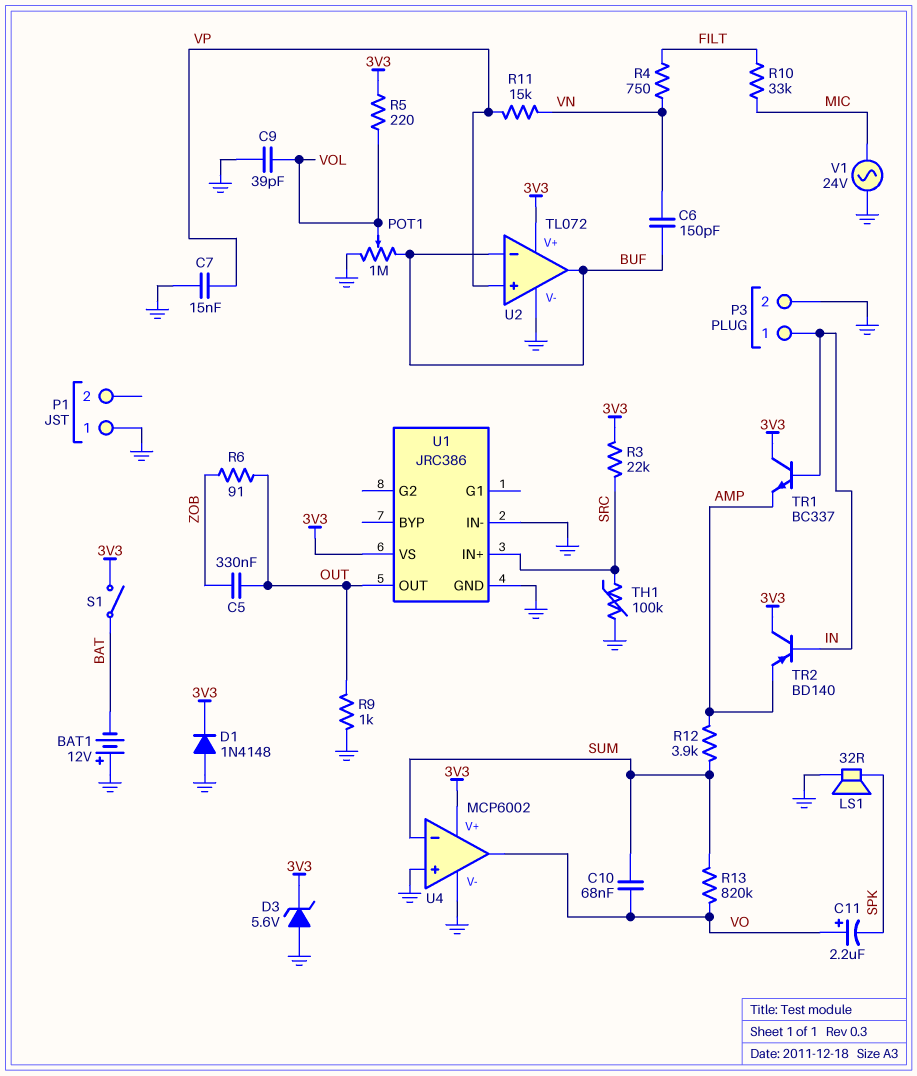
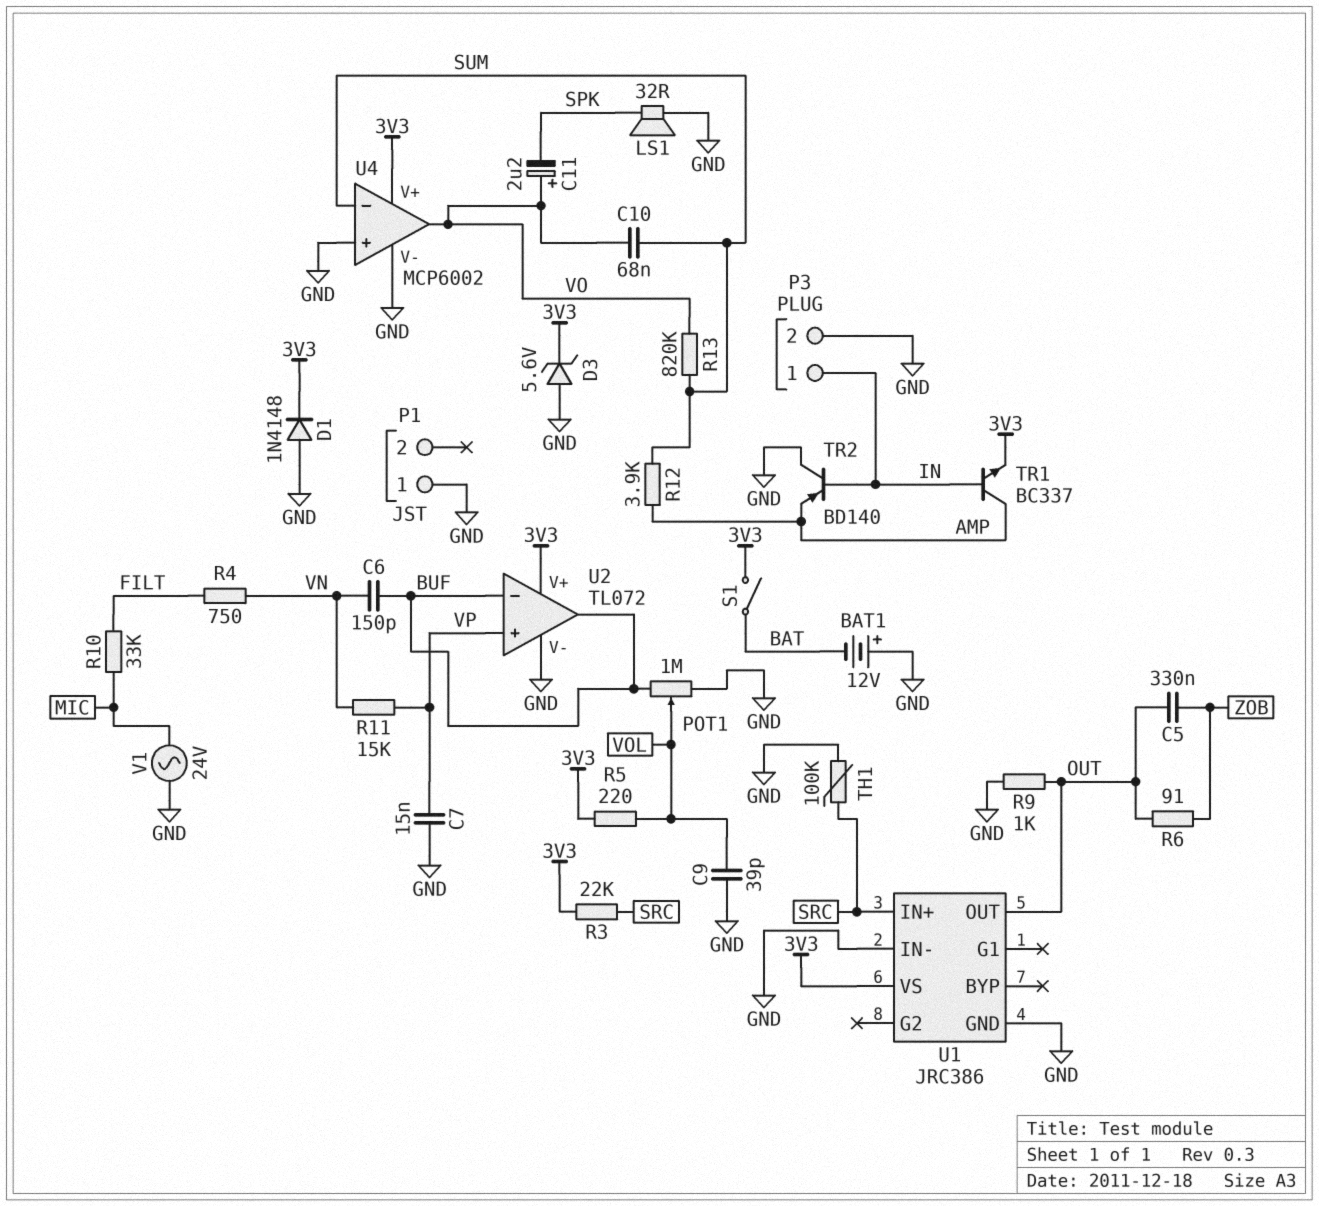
TR1: NPN BC337 (B IN, C 3V3, E AMP) -> NPN BC337 (B IN, C AMP, E 3V3)
TR2: PNP BD140 (B IN, C 3V3, E AMP) -> PNP BD140 (B IN, C GND, E AMP)

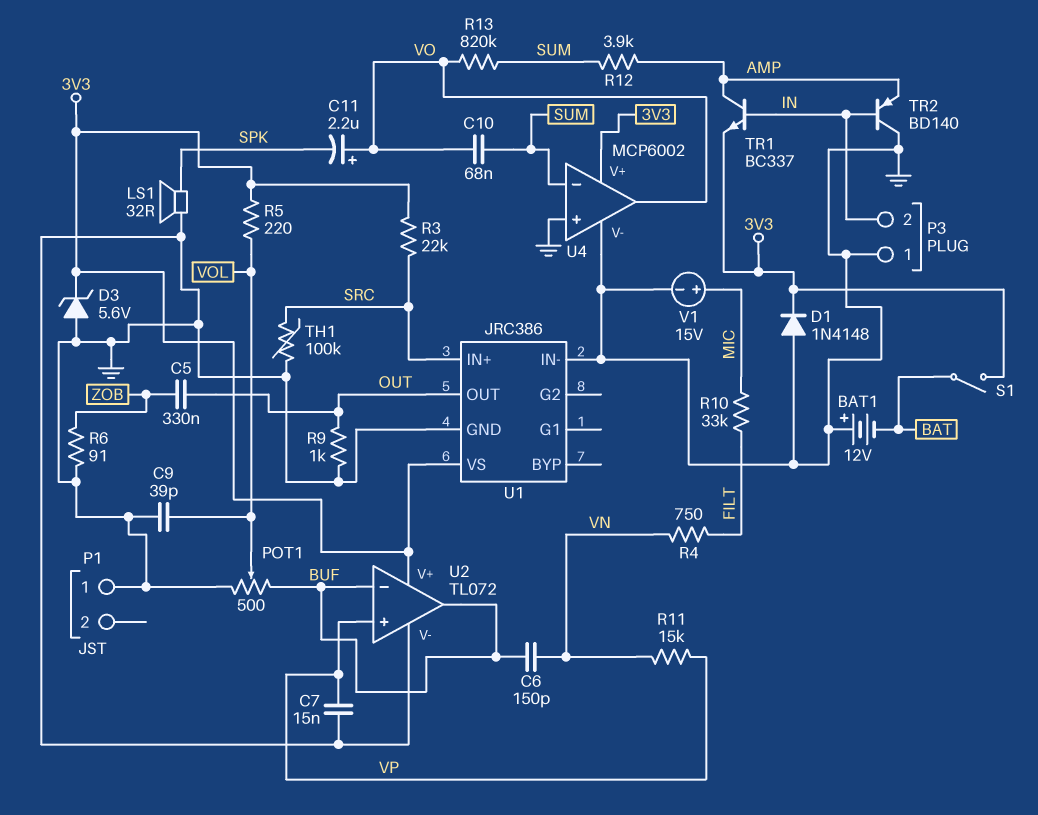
P3 pin 1: IN -> GND
P3 pin 2: GND -> IN
POT1: 1M (BUF, GND, wiper VOL) -> 500 (BUF, GND, wiper VOL)
R6: 91 (OUT, ZOB) -> 91 (GND, ZOB)
V1: AC 24V (GND, MIC) -> 15V (plus MIC, minus GND)

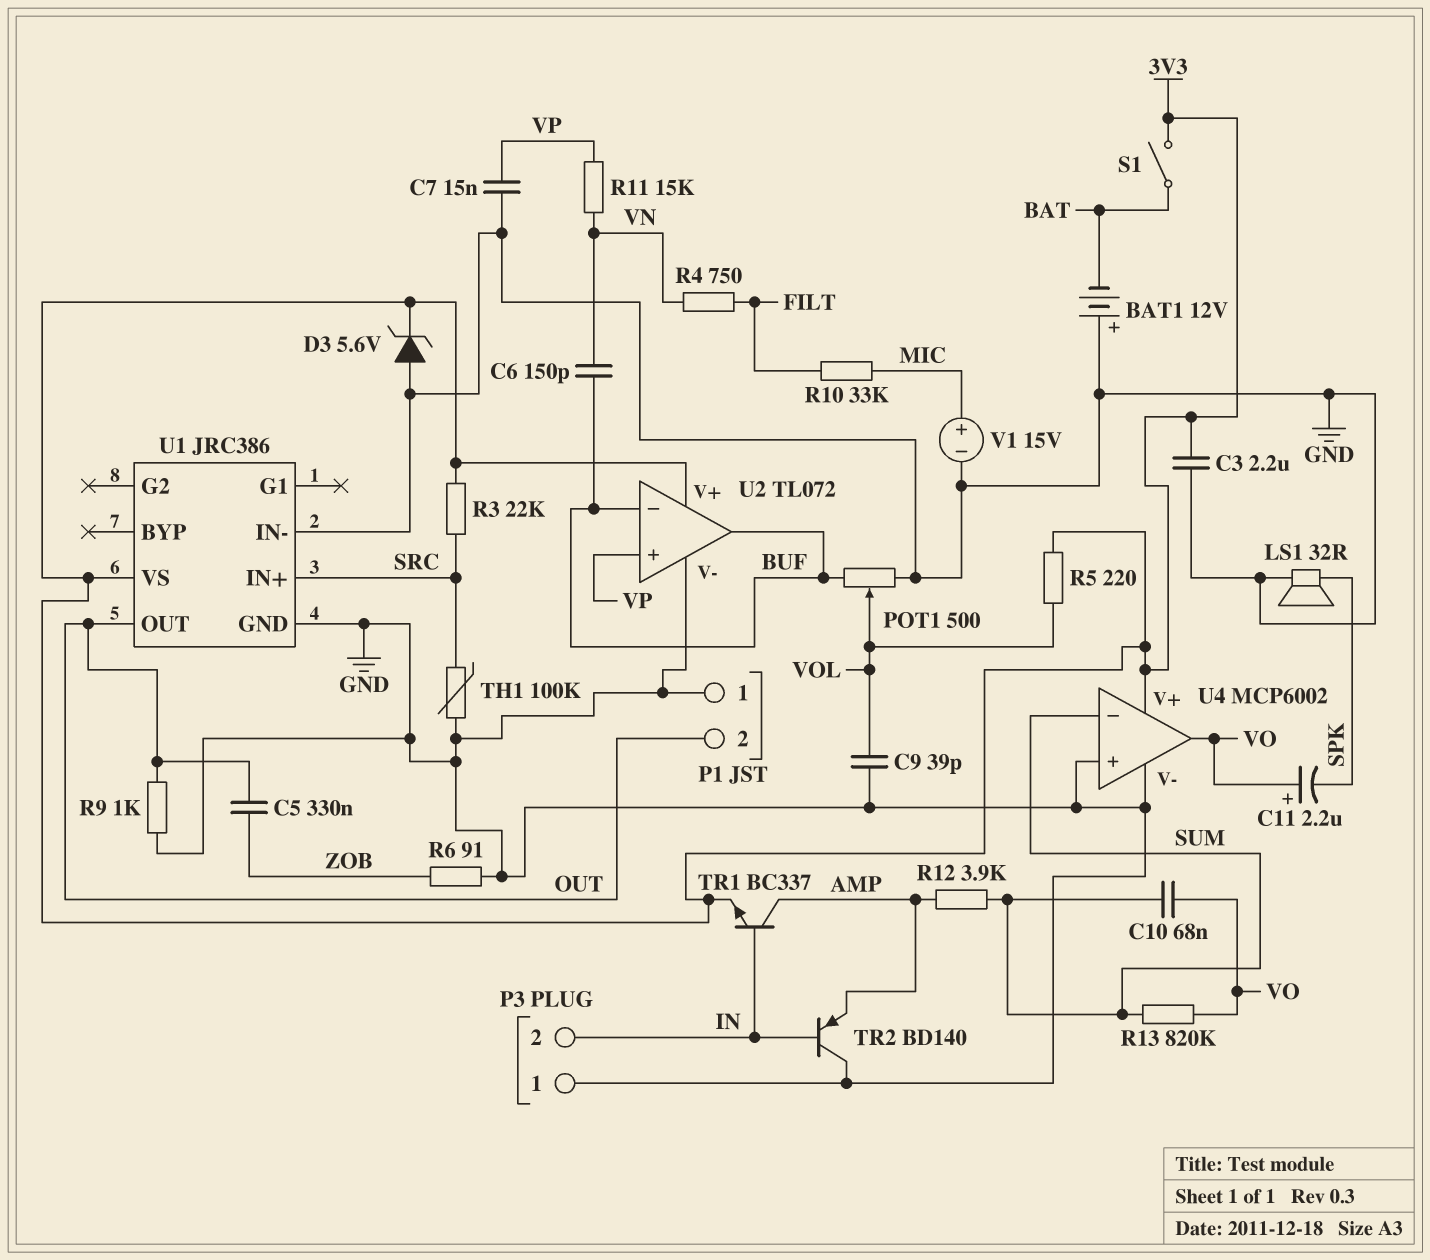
C3: none -> 2.2uF (3V3, GND)
D1: diode 1N4148 (A GND, K 3V3) -> none
P1 pin 2: none -> OUT

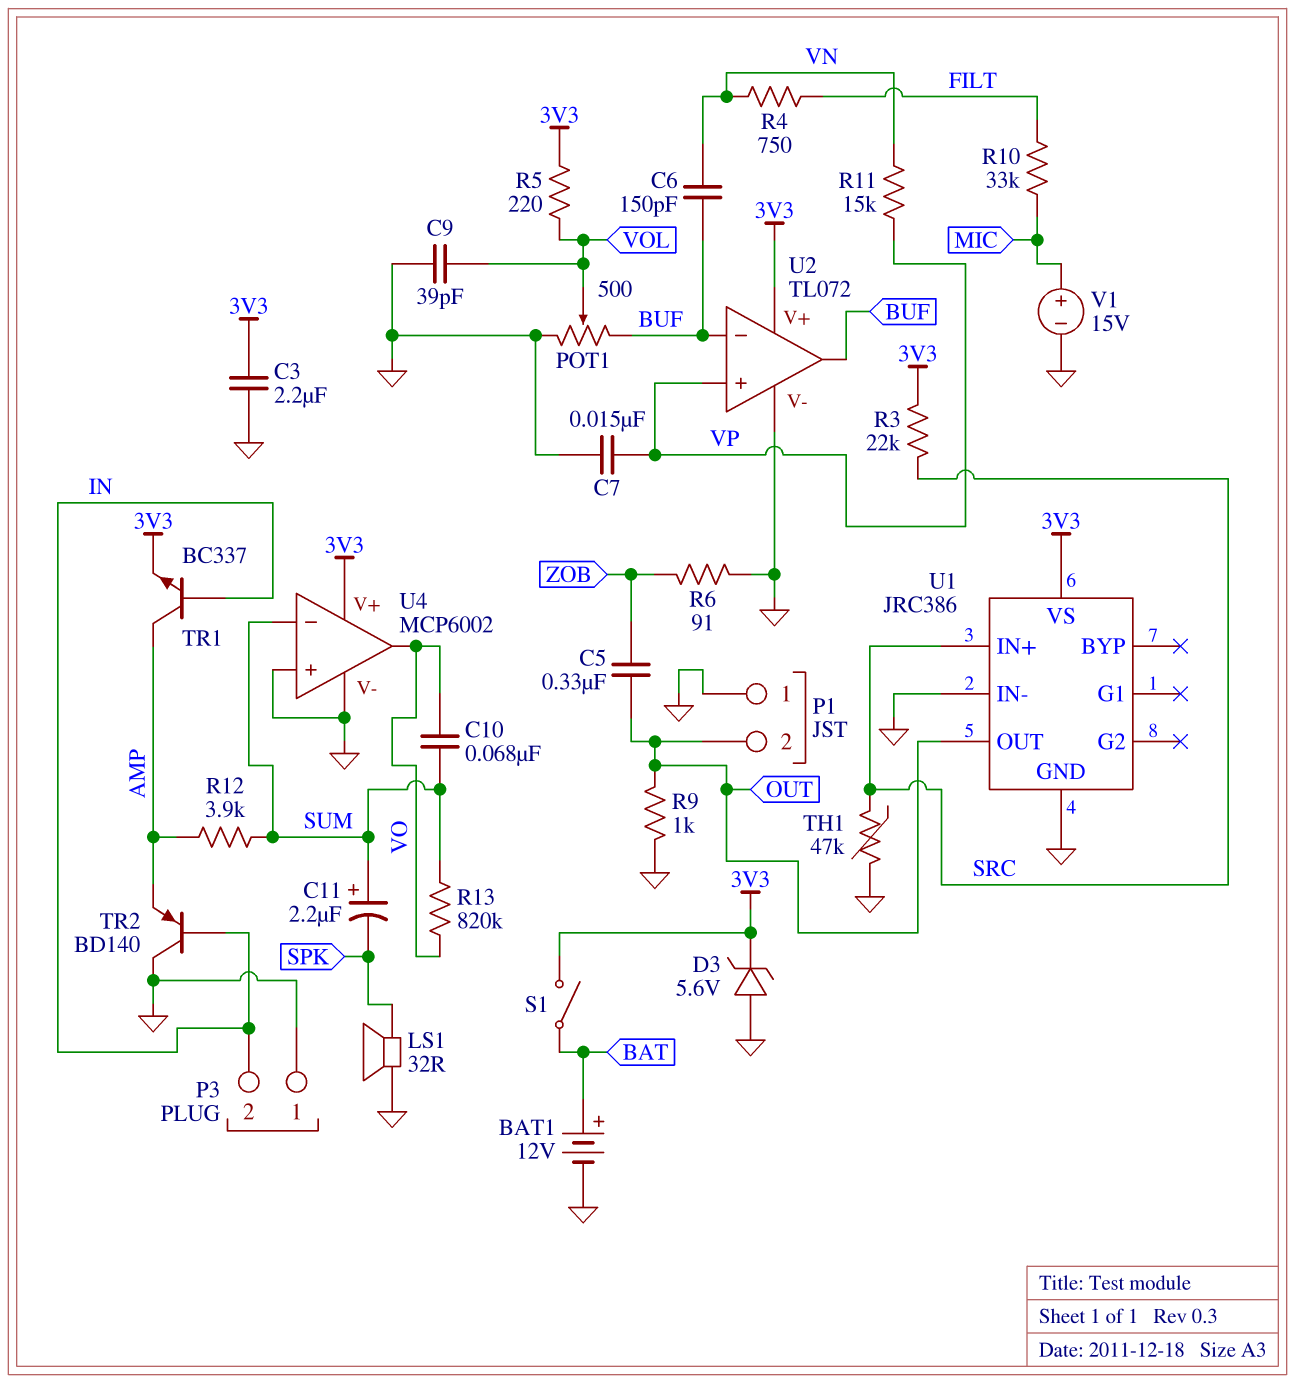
BAT1: 12V (plus GND, minus BAT) -> 12V (plus BAT, minus GND)
C11: 2.2uF (plus VO, minus SPK) -> 2.2uF (plus SUM, minus SPK)
TH1: 100k (GND, SRC) -> 47k (GND, SRC)

